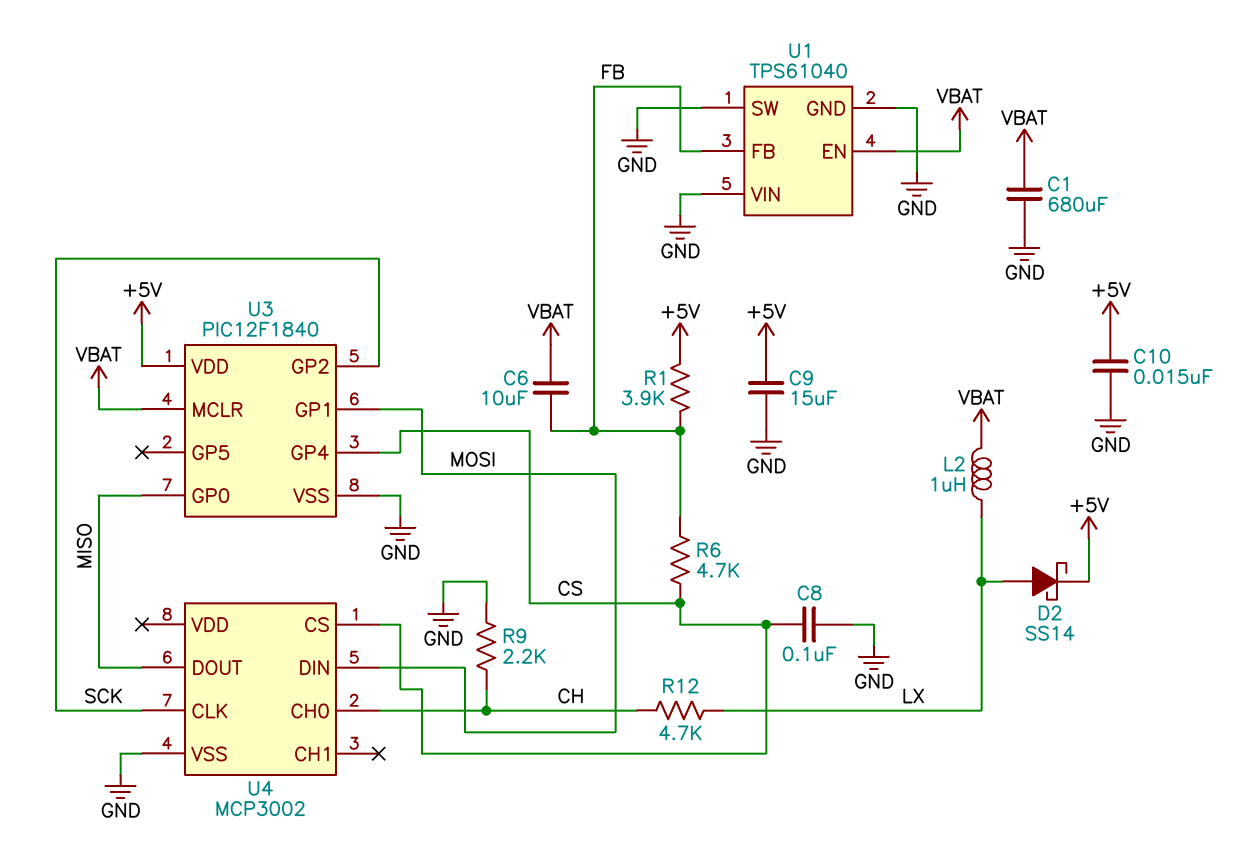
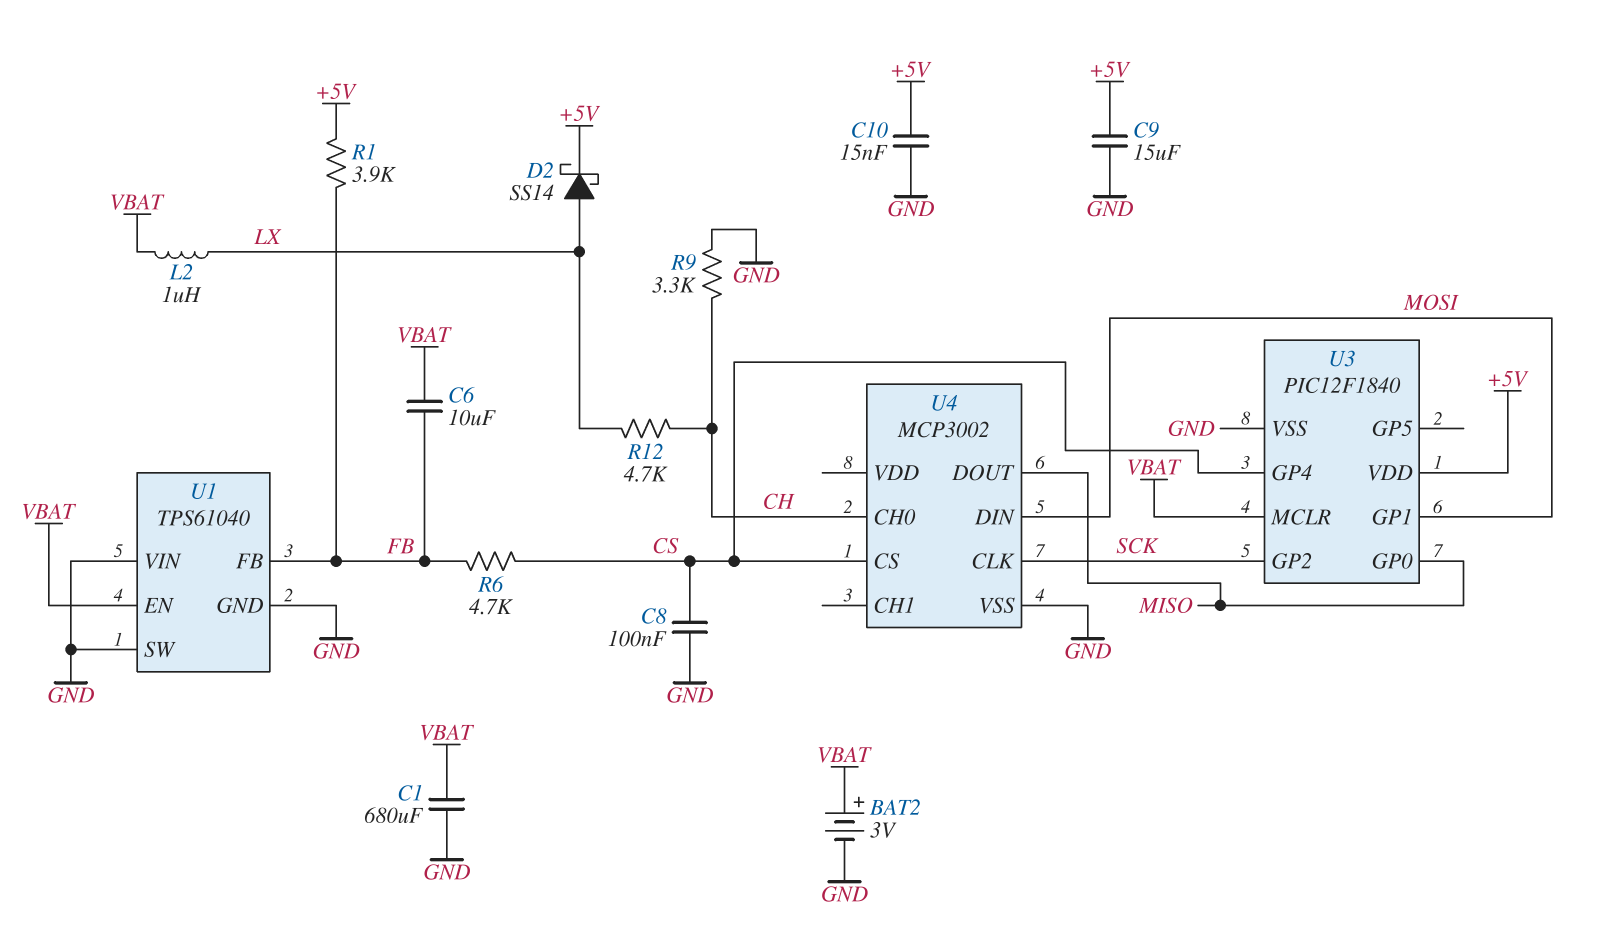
BAT2: none -> 3V (plus VBAT, minus GND)
R9: 2.2k (CH, GND) -> 3.3k (CH, GND)

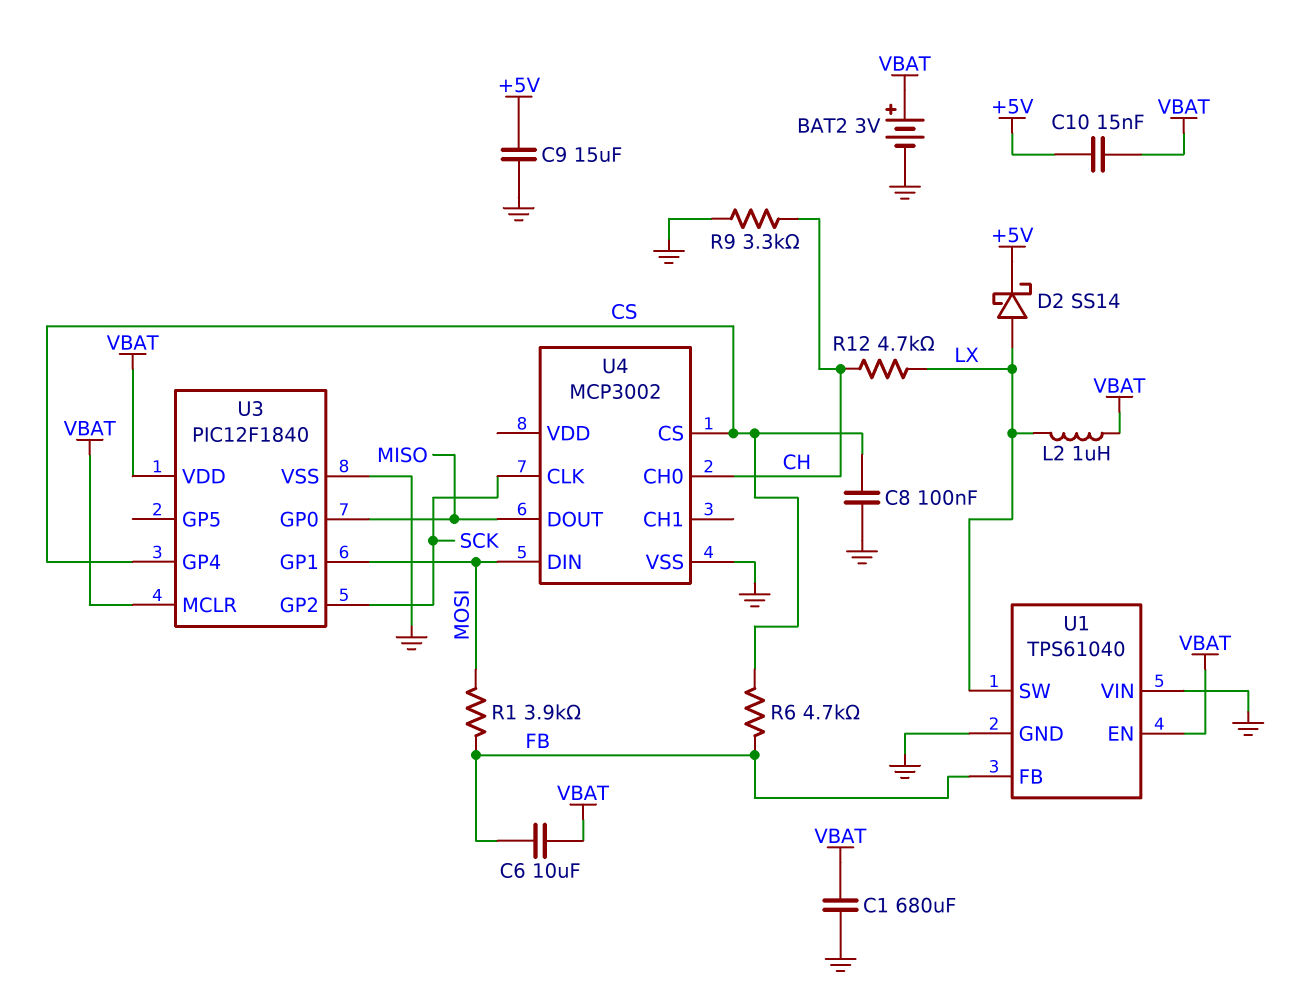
C10: 15nF (+5V, GND) -> 15nF (+5V, VBAT)
R1: 3.9k (+5V, FB) -> 3.9k (FB, MOSI)
U1 pin SW: GND -> LX
U3 pin VDD: +5V -> VBAT

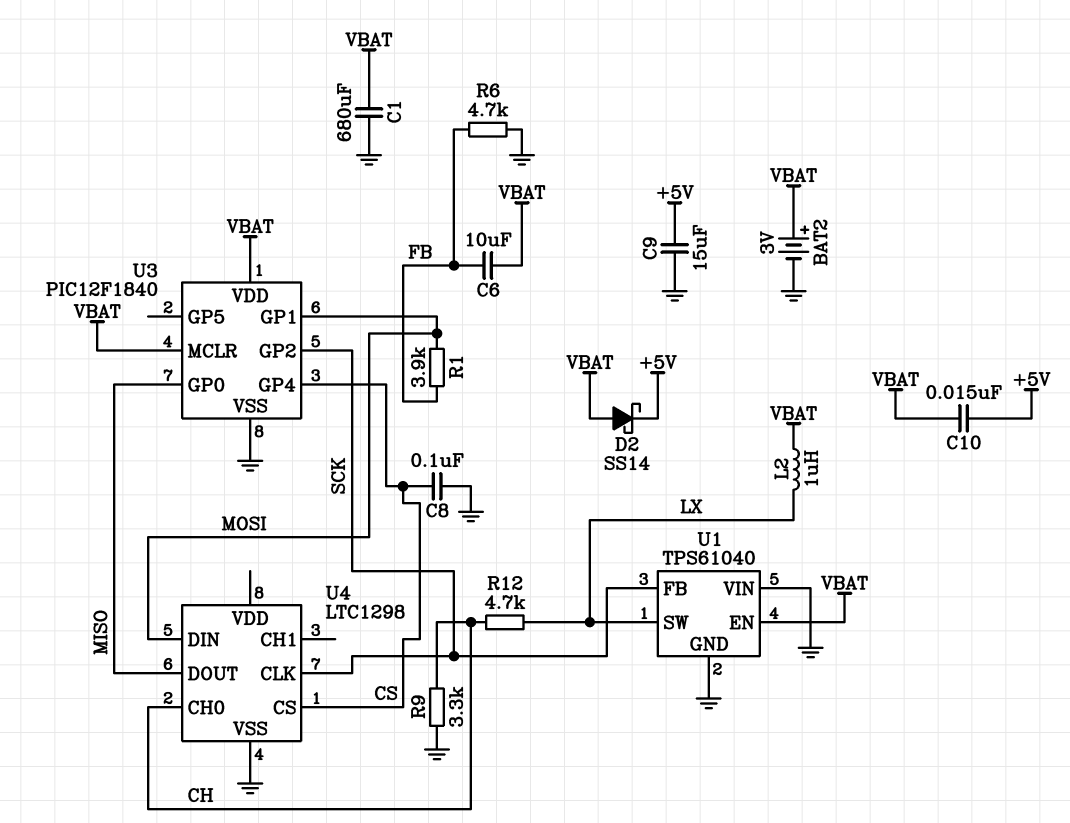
D2: schottky SS14 (A LX, K +5V) -> schottky SS14 (A VBAT, K +5V)
R6: 4.7k (CS, FB) -> 4.7k (FB, GND)
U1 pin FB: FB -> SCK
U4: MCP3002 -> LTC1298

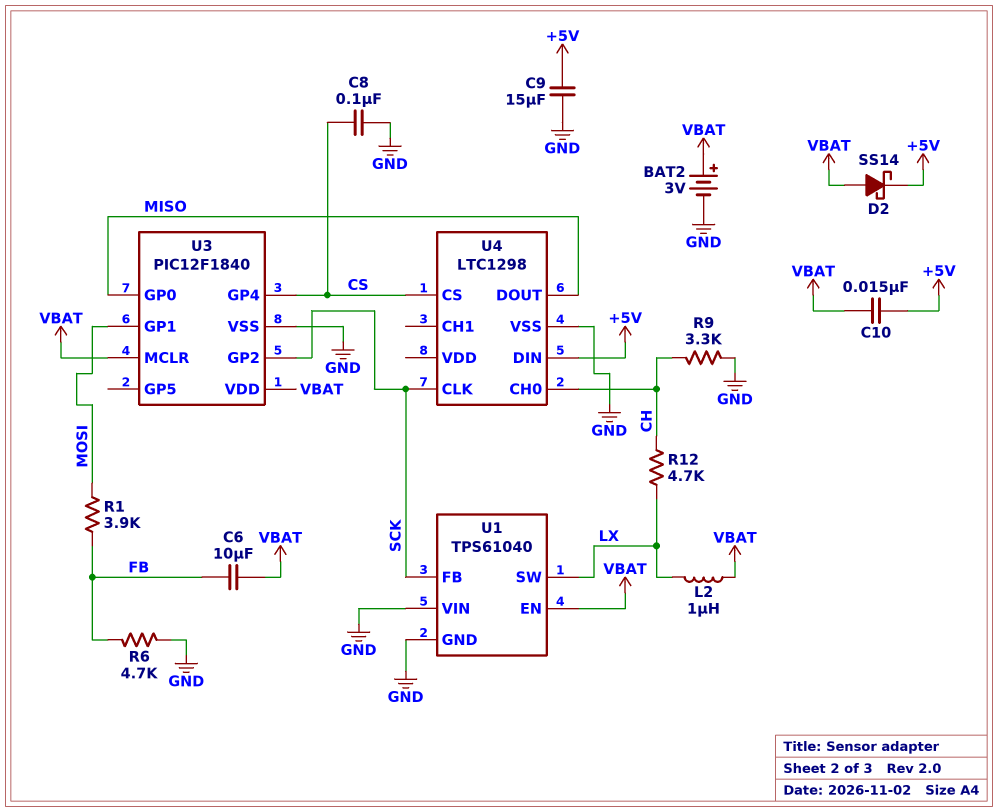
C1: 680uF (GND, VBAT) -> none
U4 pin DIN: MOSI -> +5V

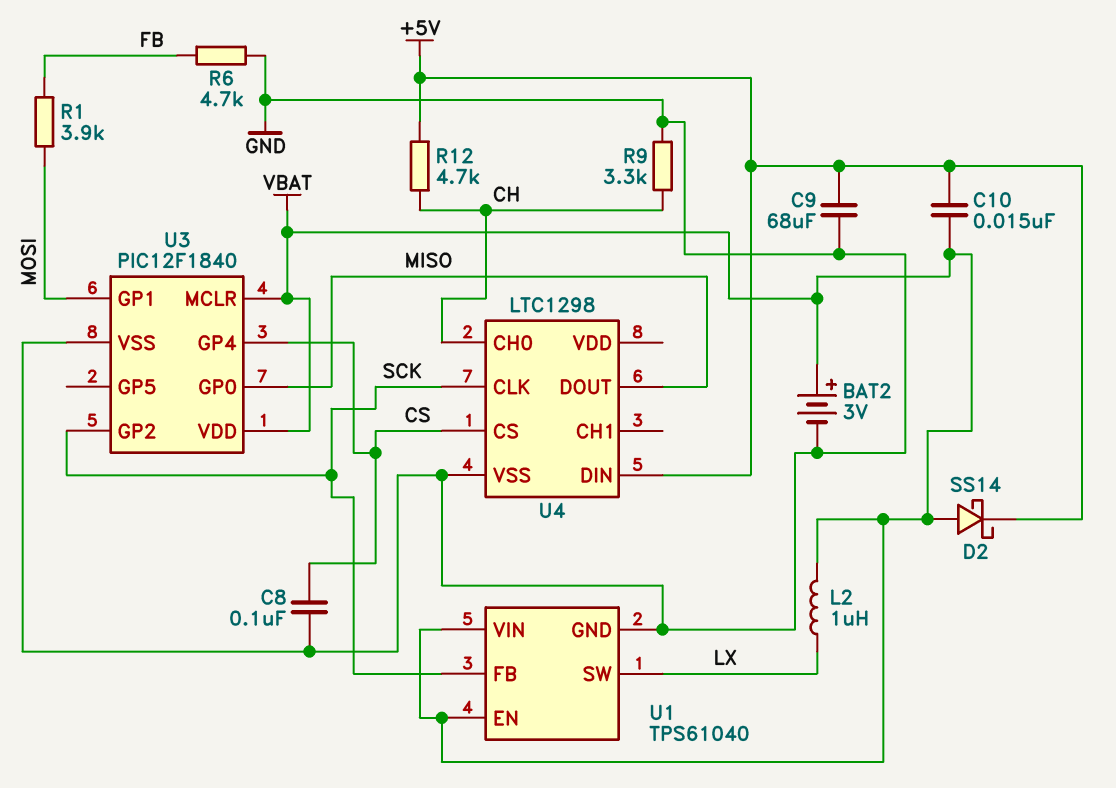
C6: 10uF (FB, VBAT) -> none
C9: 15uF (+5V, GND) -> 68uF (+5V, GND)
R12: 4.7k (CH, LX) -> 4.7k (+5V, CH)
U1 pin VIN: GND -> VBAT

